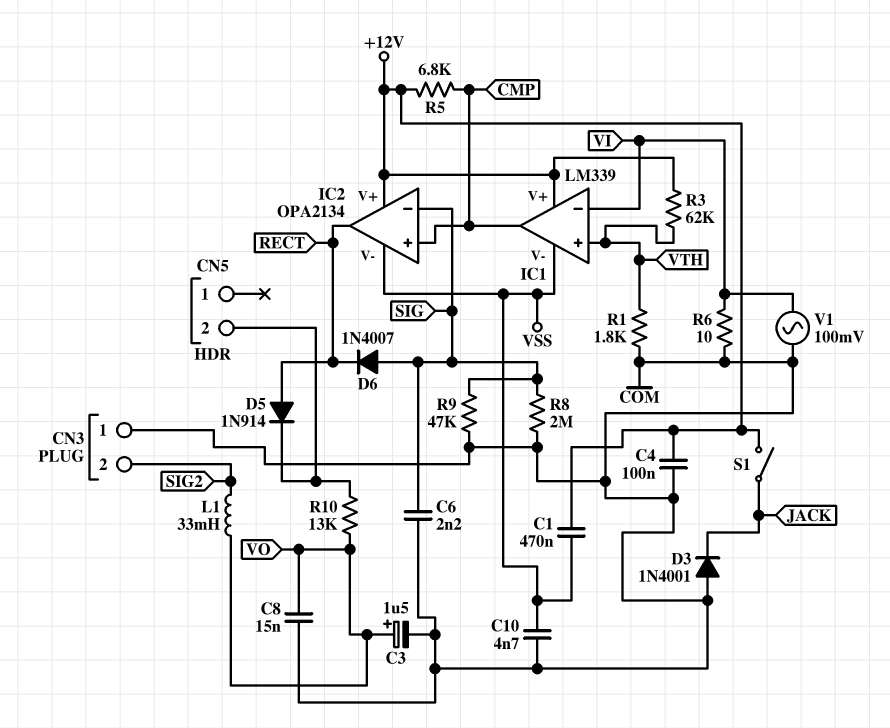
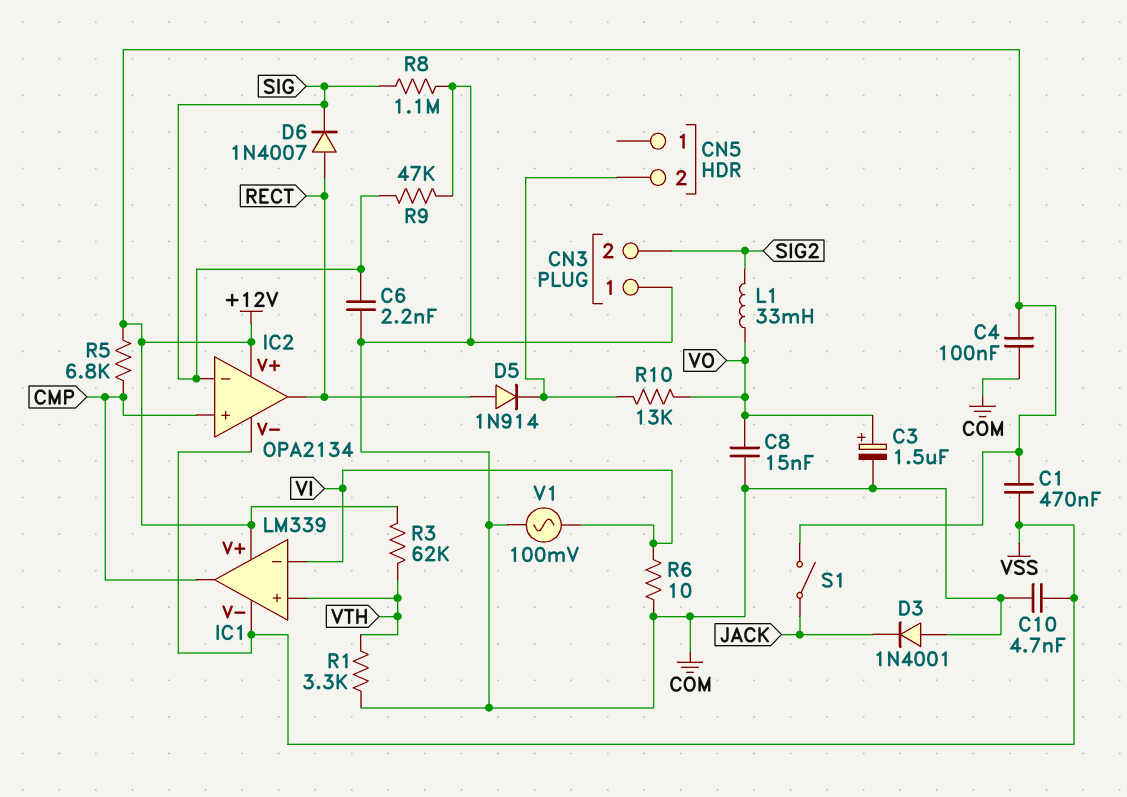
D6: diode 1N4007 (A SIG, K RECT) -> diode 1N4007 (A RECT, K SIG)
R1: 1.8k (COM, VTH) -> 3.3k (COM, VTH)
R8: 2M (COM, SIG) -> 1.1M (COM, SIG)

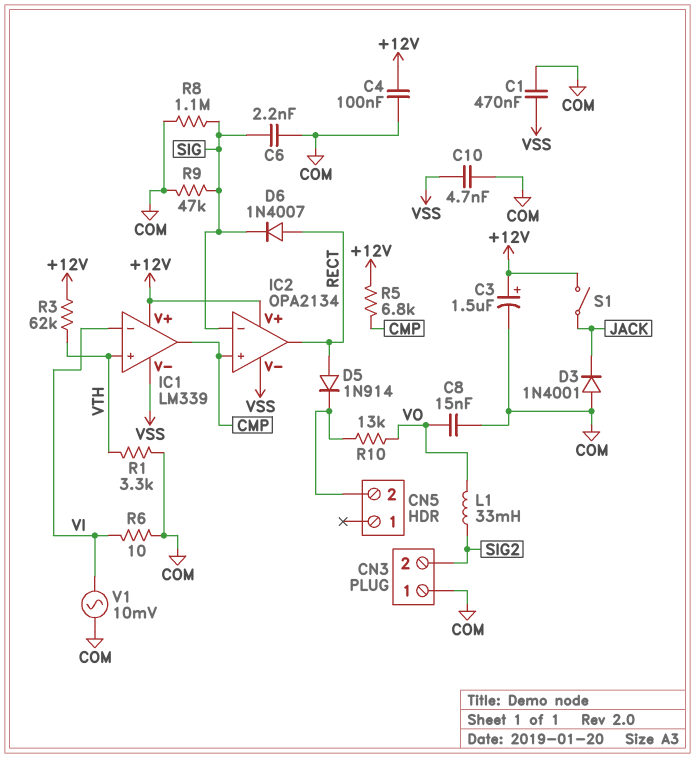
C1: 470nF (+12V, VSS) -> 470nF (COM, VSS)
C3: 1.5uF (plus VO, minus COM) -> 1.5uF (plus +12V, minus COM)
V1: AC 100mV (COM, VI) -> AC 10mV (COM, VI)

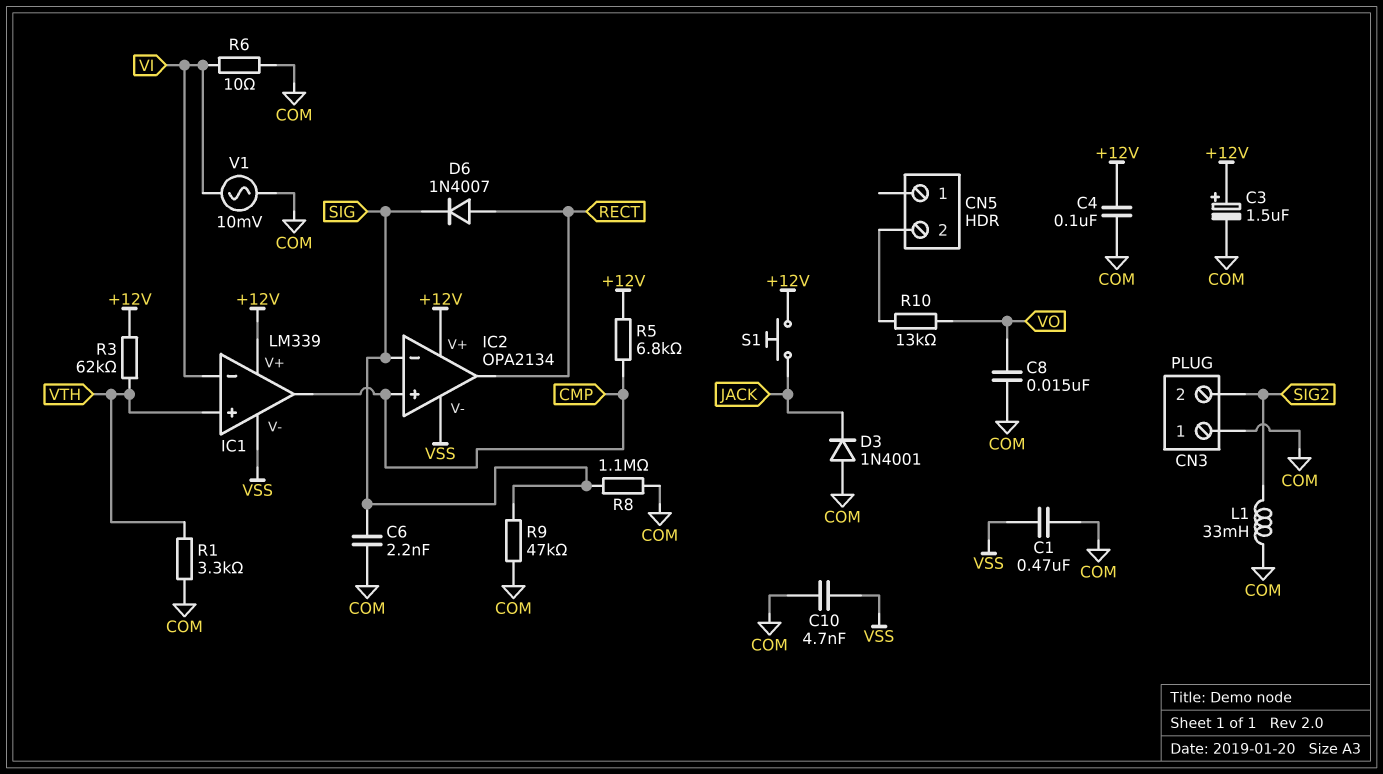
D5: diode 1N914 (A RECT, K CN5/2) -> none
L1: 33mH (SIG2, VO) -> 33mH (COM, SIG2)
S1: switch (+12V, JACK) -> button (+12V, JACK)

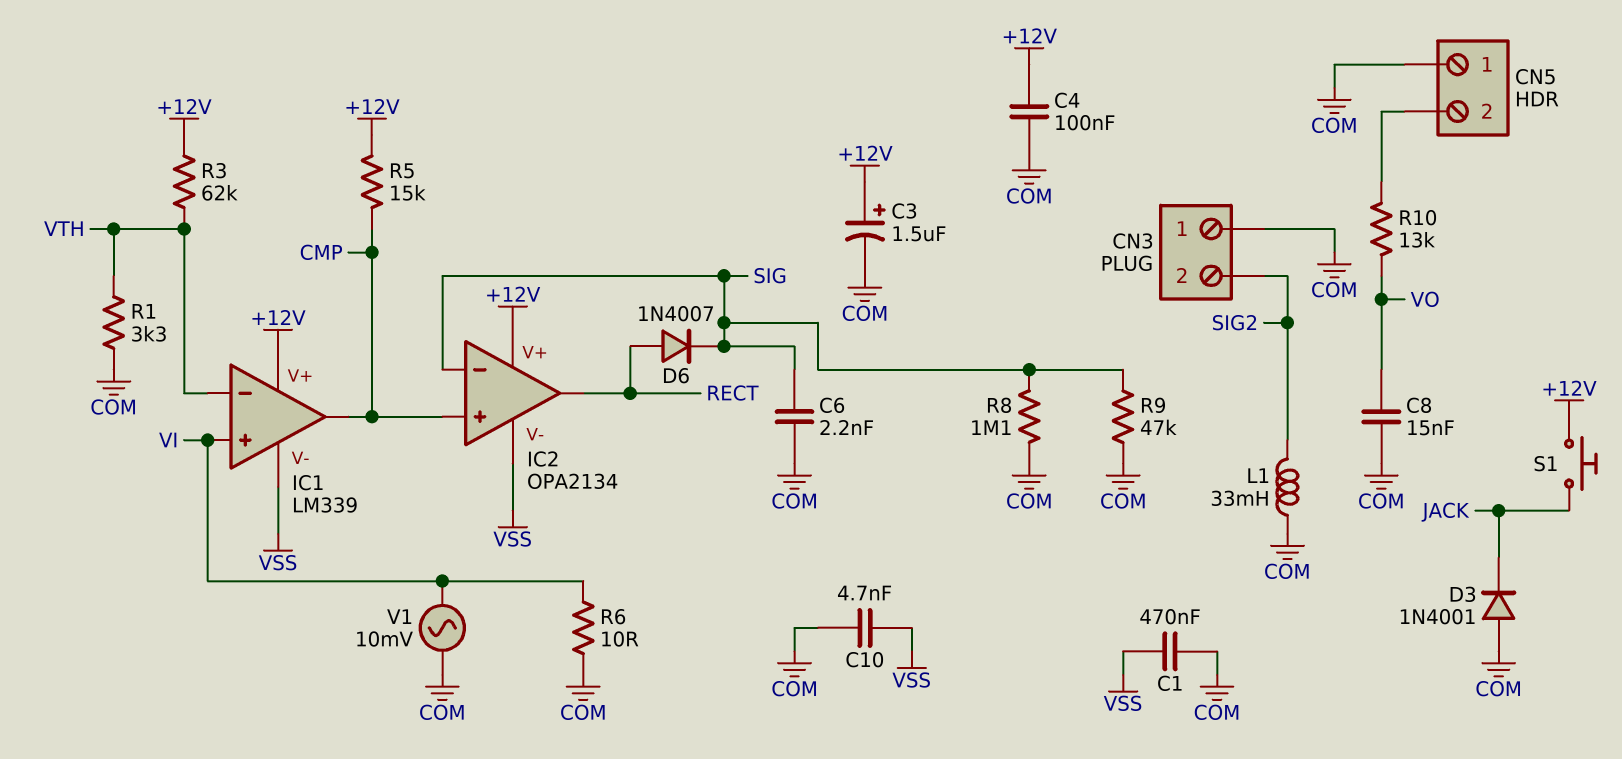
CN5 pin 1: none -> COM
IC1 pin in+: VTH -> VI
IC1 pin in-: VI -> VTH
R5: 6.8k (+12V, CMP) -> 15k (+12V, CMP)

